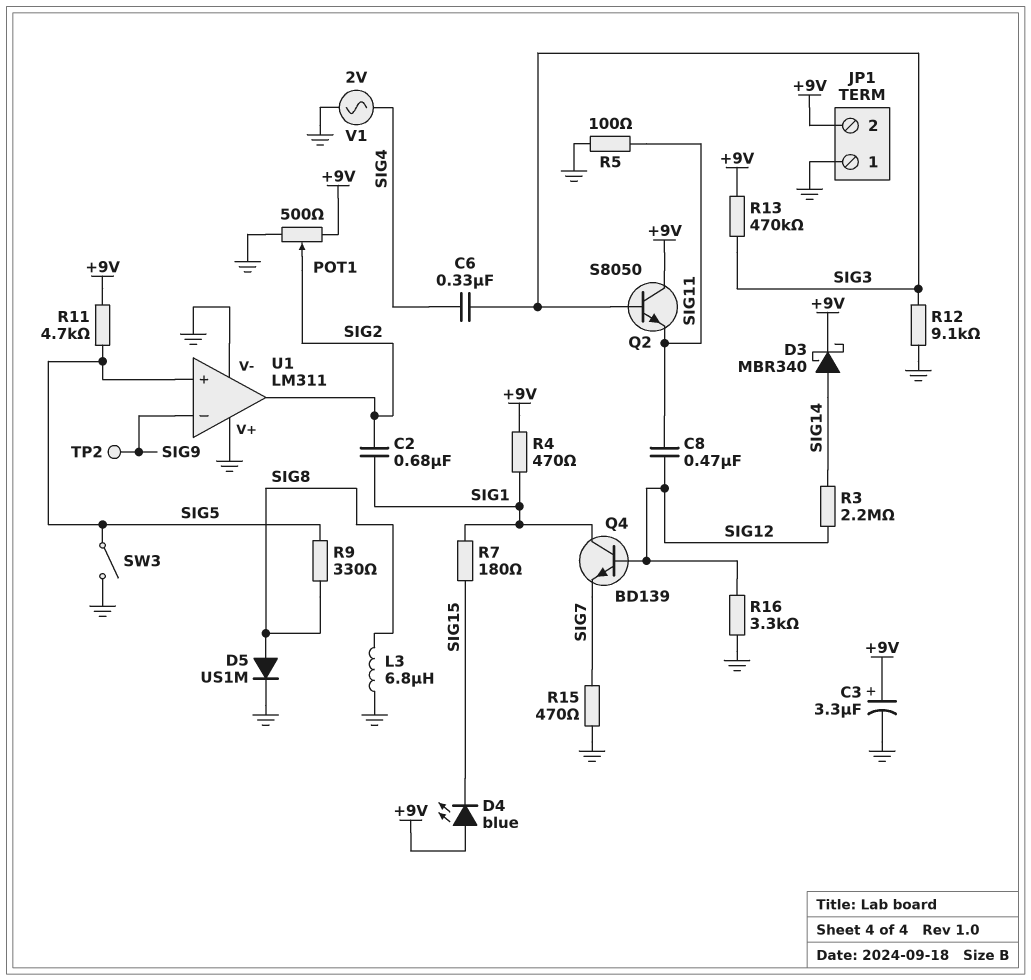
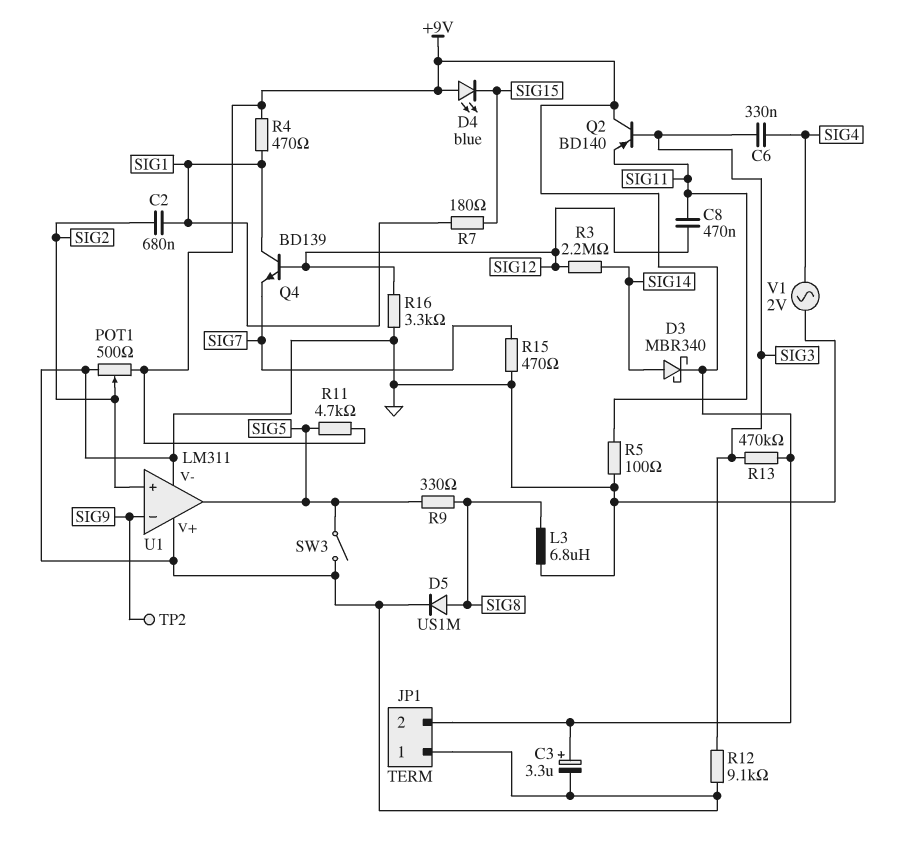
Q2: NPN S8050 (B SIG3, C +9V, E SIG11) -> PNP BD140 (B SIG3, C +9V, E SIG11)
U1 pin in+: SIG5 -> SIG2
U1 pin out: SIG2 -> SIG5

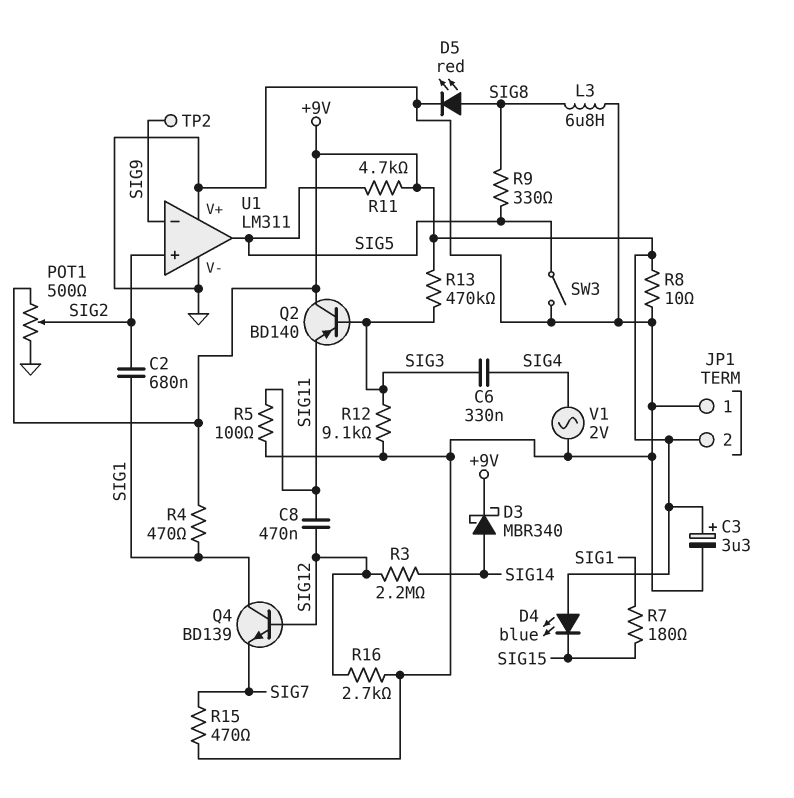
D5: diode US1M (A SIG8, K GND) -> LED red (A SIG8, K GND)
R8: none -> 10 (+9V, GND)
R16: 3.3k (GND, SIG12) -> 2.7k (GND, SIG12)

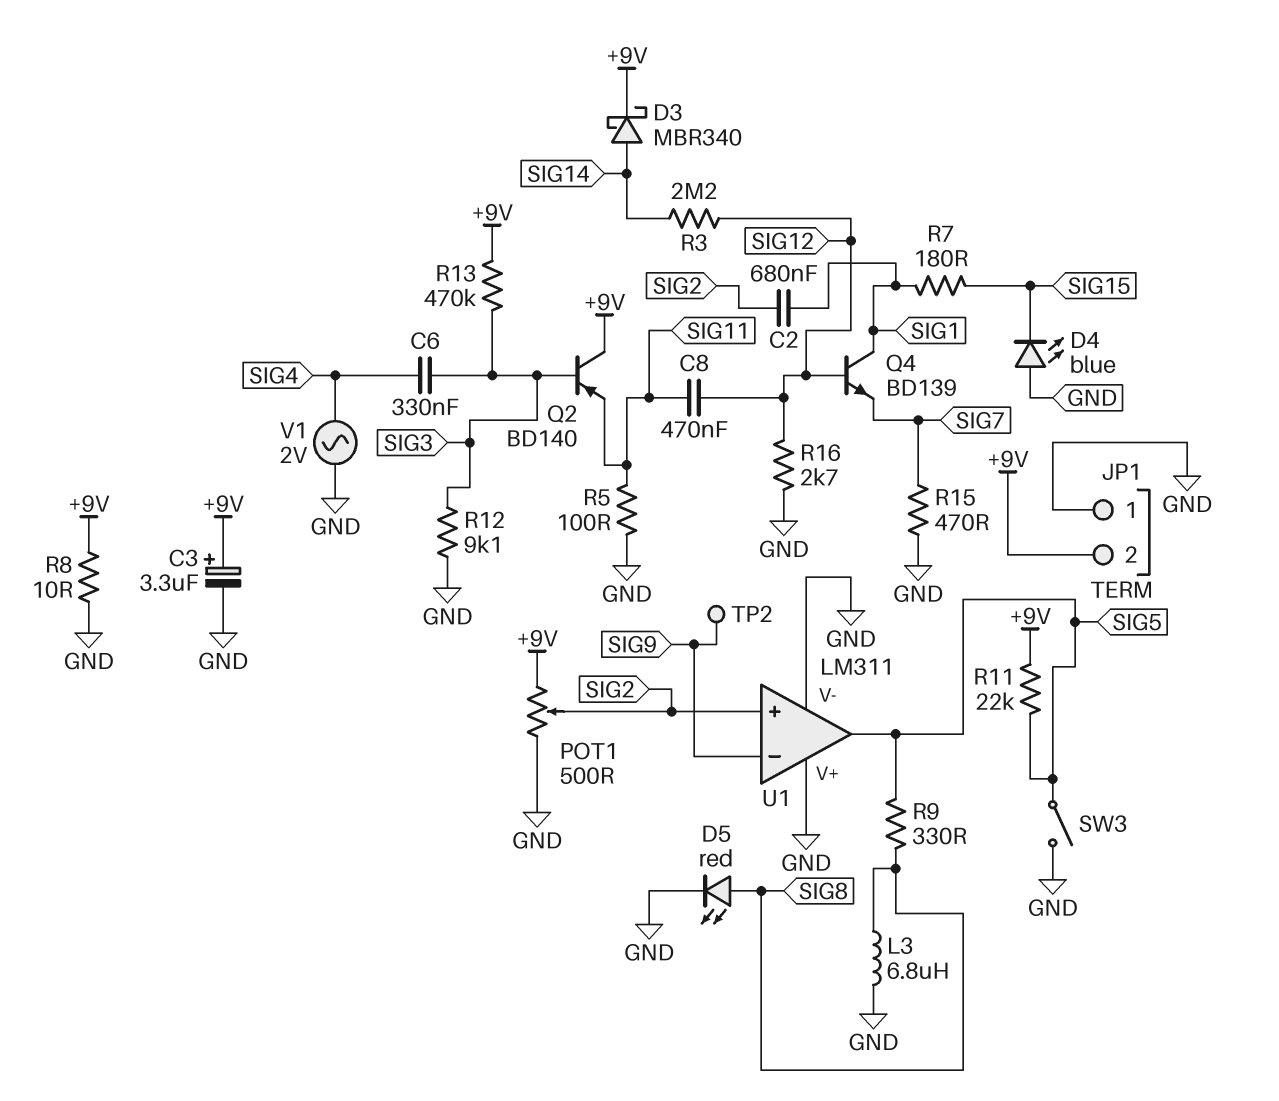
D4: LED blue (A +9V, K SIG15) -> LED blue (A GND, K SIG15)
R4: 470 (+9V, SIG1) -> none
R11: 4.7k (+9V, SIG5) -> 22k (+9V, SIG5)

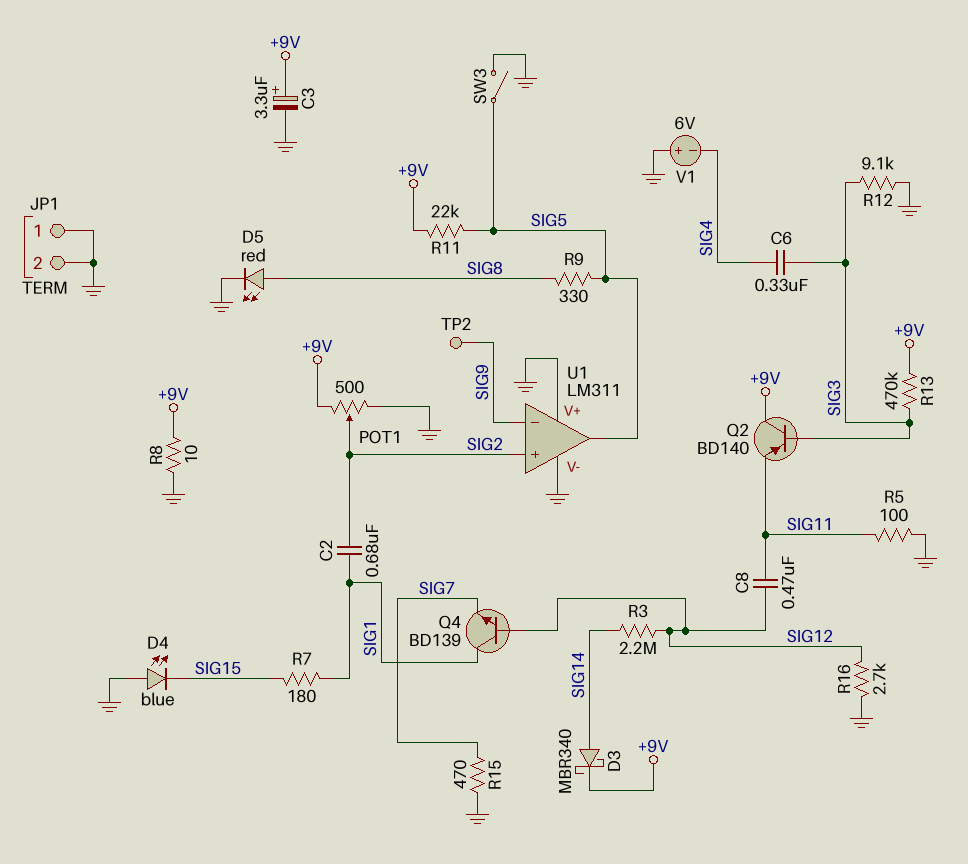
JP1 pin 2: +9V -> GND
L3: 6.8uH (GND, SIG8) -> none
V1: AC 2V (GND, SIG4) -> 6V (plus GND, minus SIG4)

